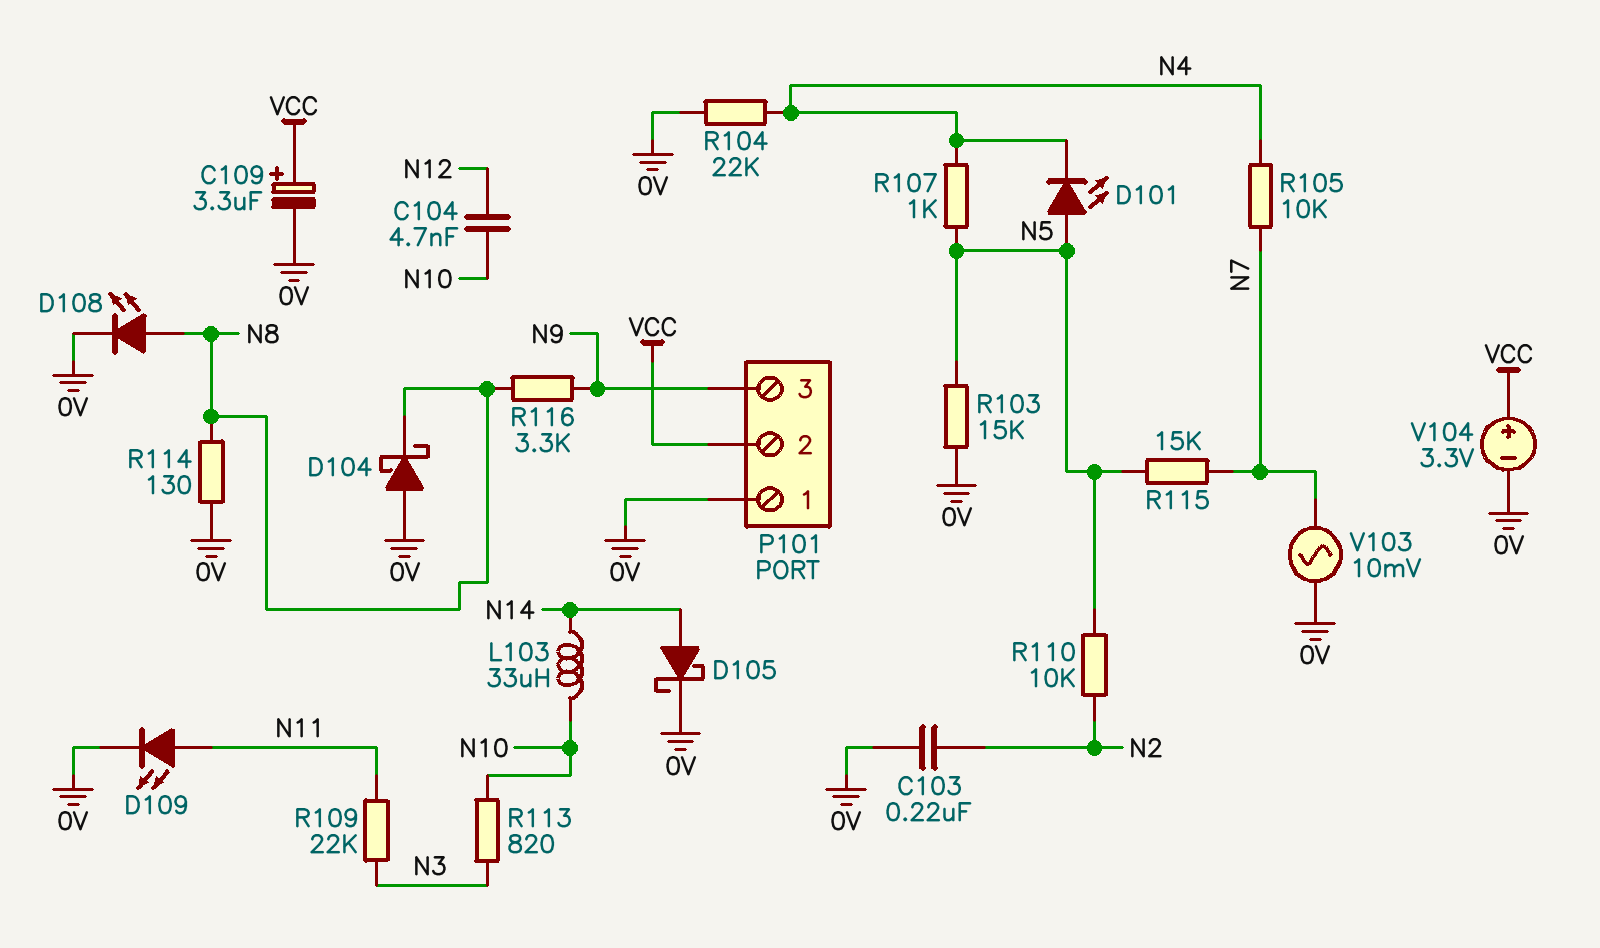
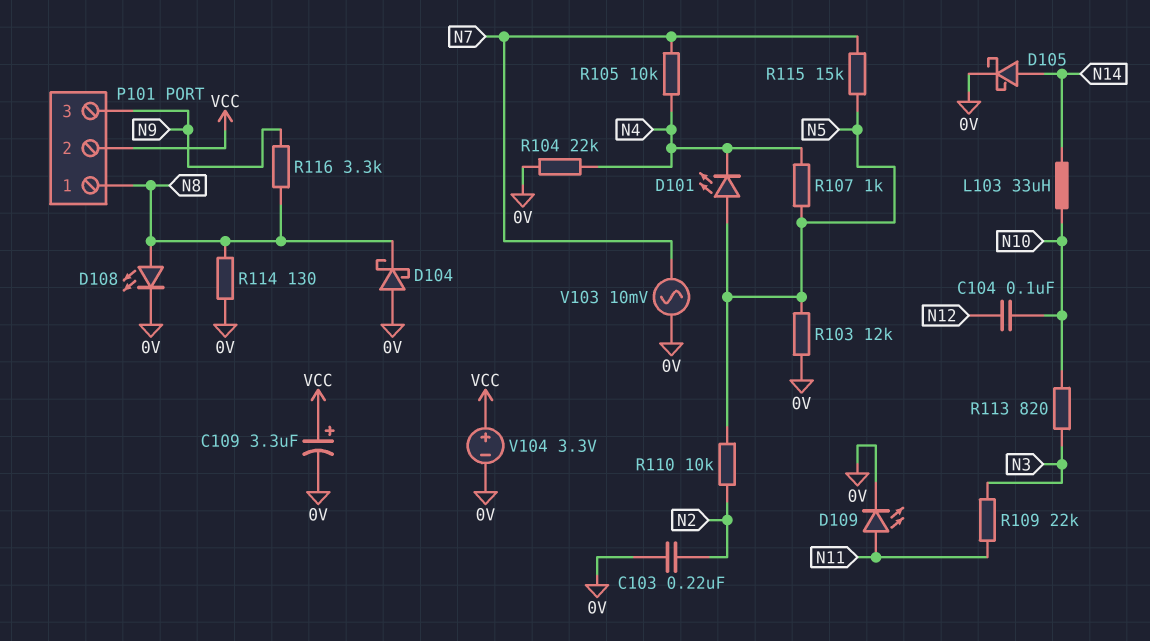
C104: 4.7nF (N10, N12) -> 100nF (N10, N12)
P101 pin 1: 0V -> N8
R103: 15k (0V, N5) -> 12k (0V, N5)

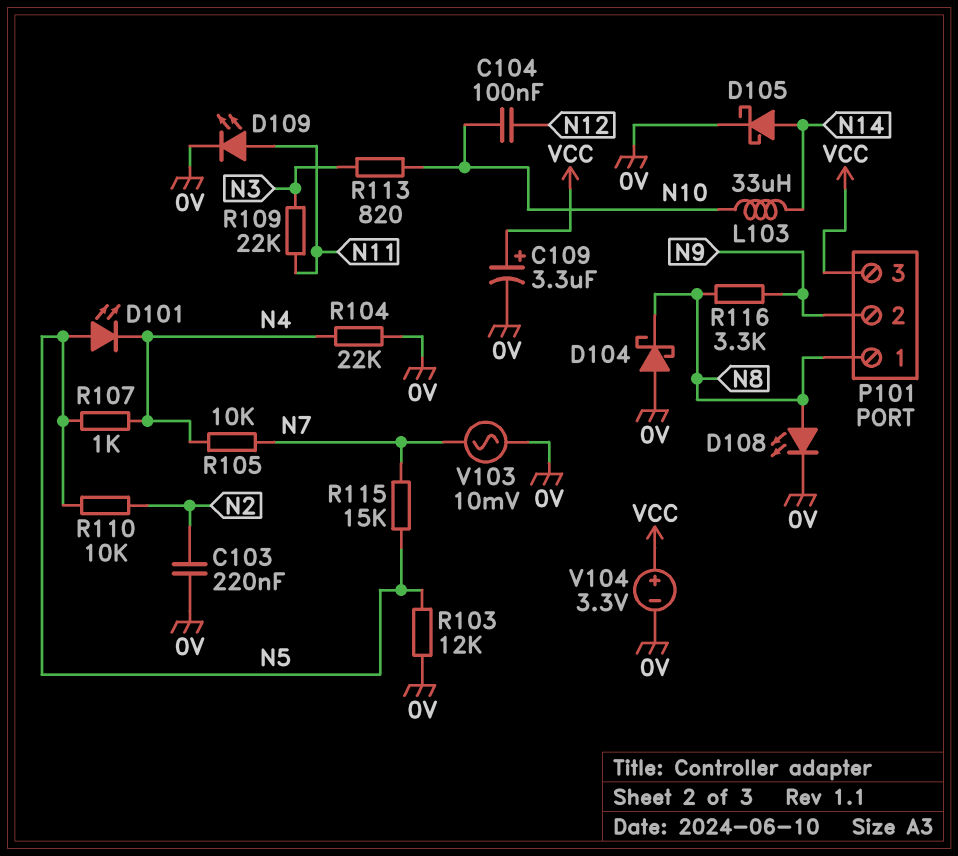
P101 pin 2: VCC -> N9
P101 pin 3: N9 -> VCC
R114: 130 (0V, N8) -> none

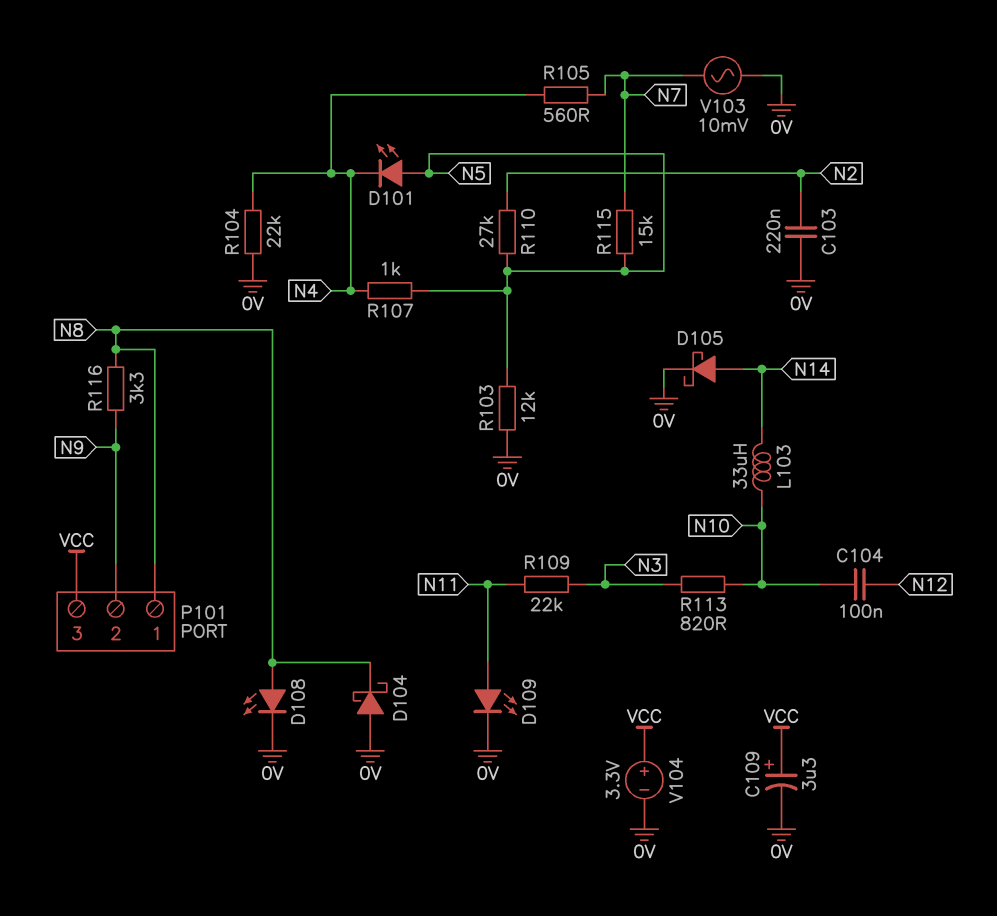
R105: 10k (N4, N7) -> 560 (N4, N7)
R110: 10k (N2, N5) -> 27k (N2, N5)

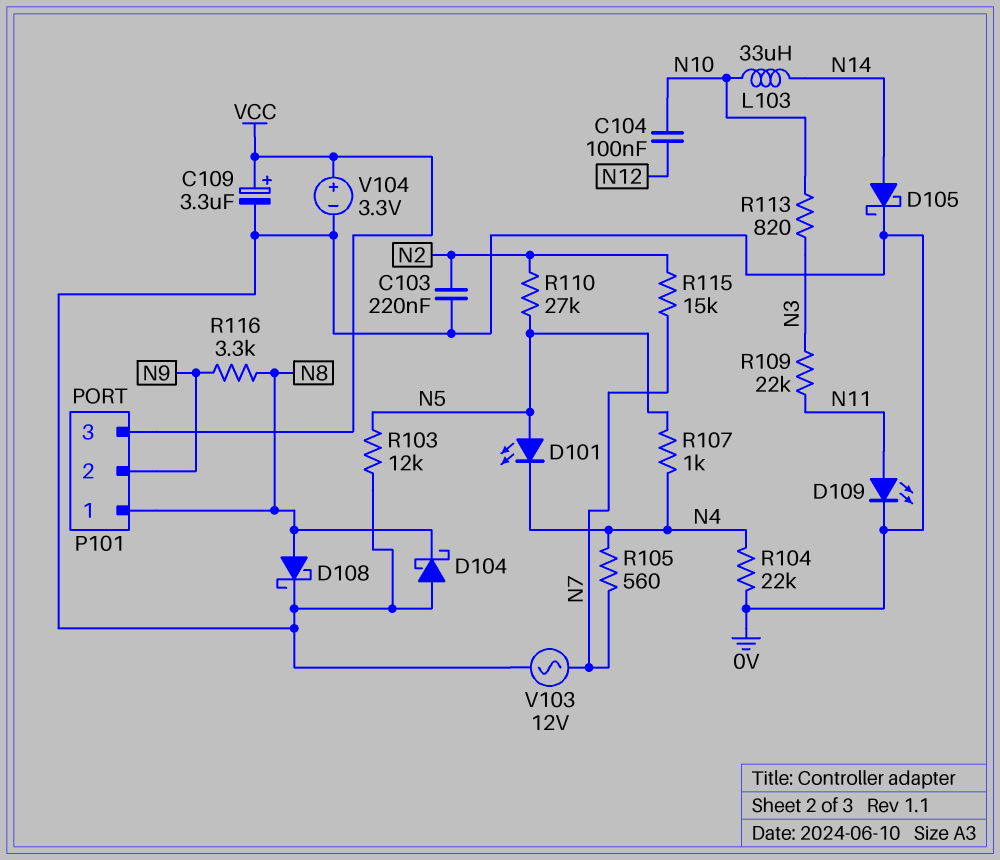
D108: LED (A N8, K 0V) -> schottky (A N8, K 0V)
R115: 15k (N5, N7) -> 15k (N2, N7)
V103: AC 10mV (0V, N7) -> AC 12V (0V, N7)

